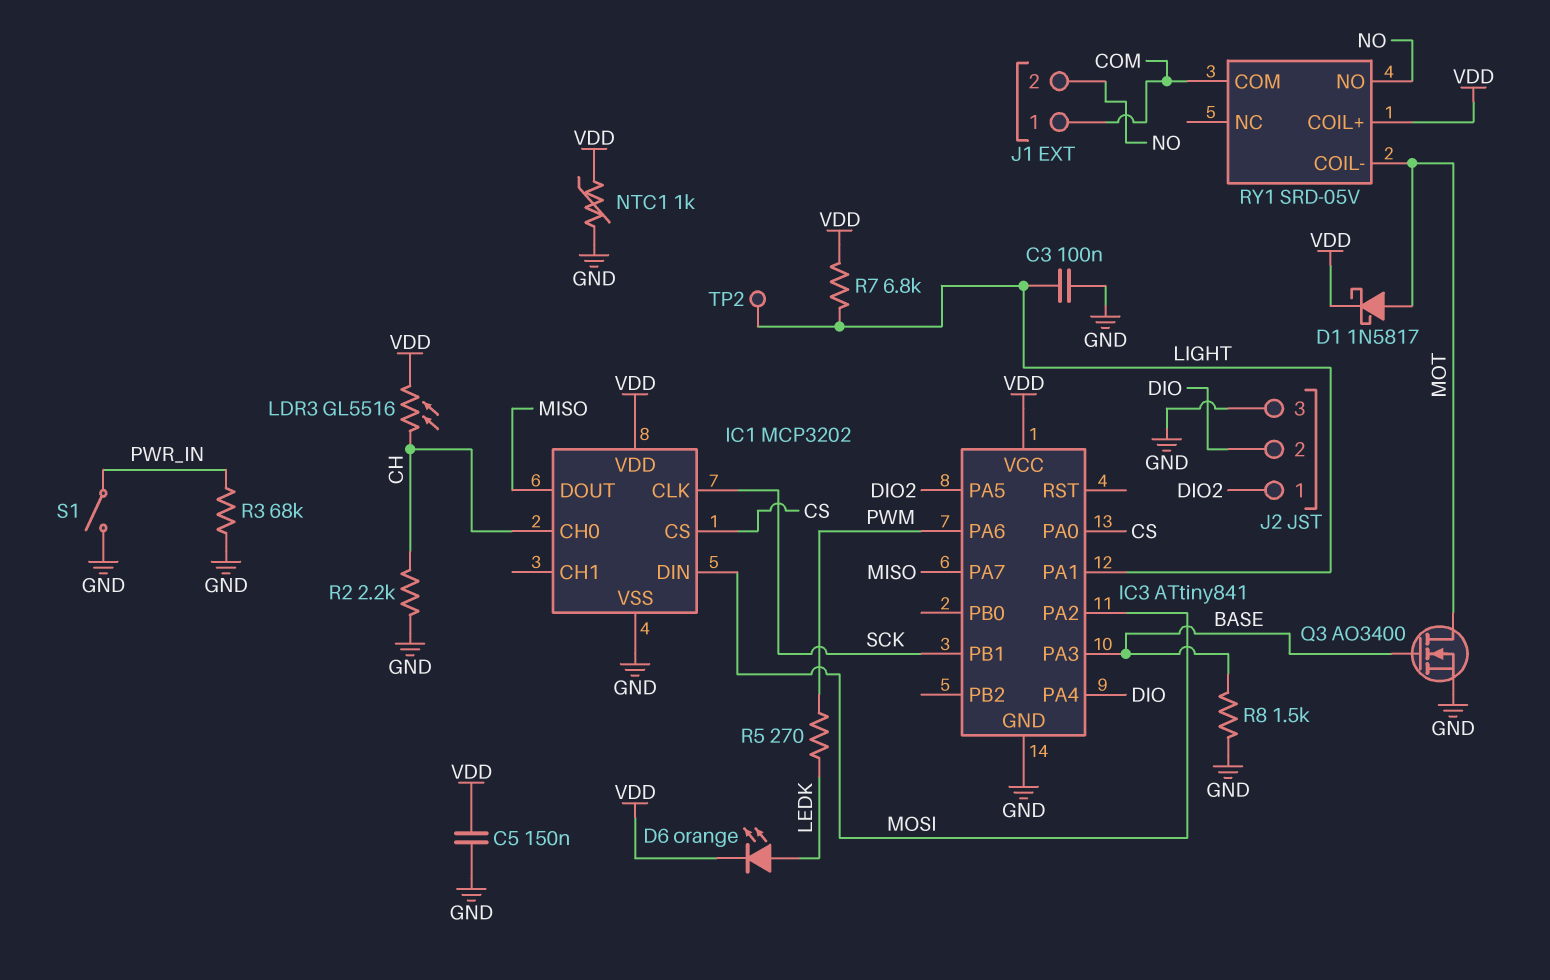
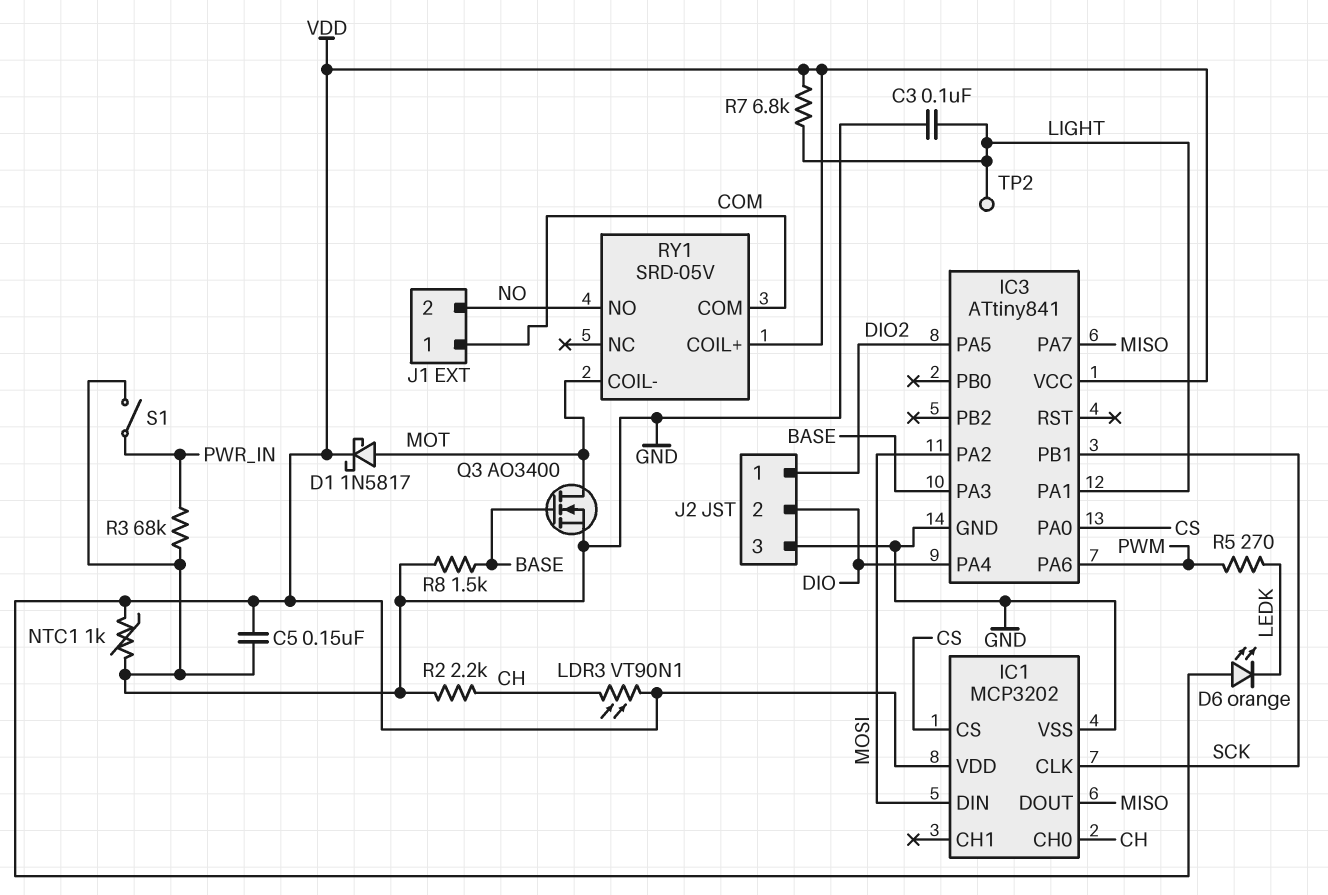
D6: LED orange (A LEDK, K VDD) -> LED orange (A VDD, K LEDK)
LDR3: GL5516 (CH, VDD) -> VT90N1 (CH, VDD)

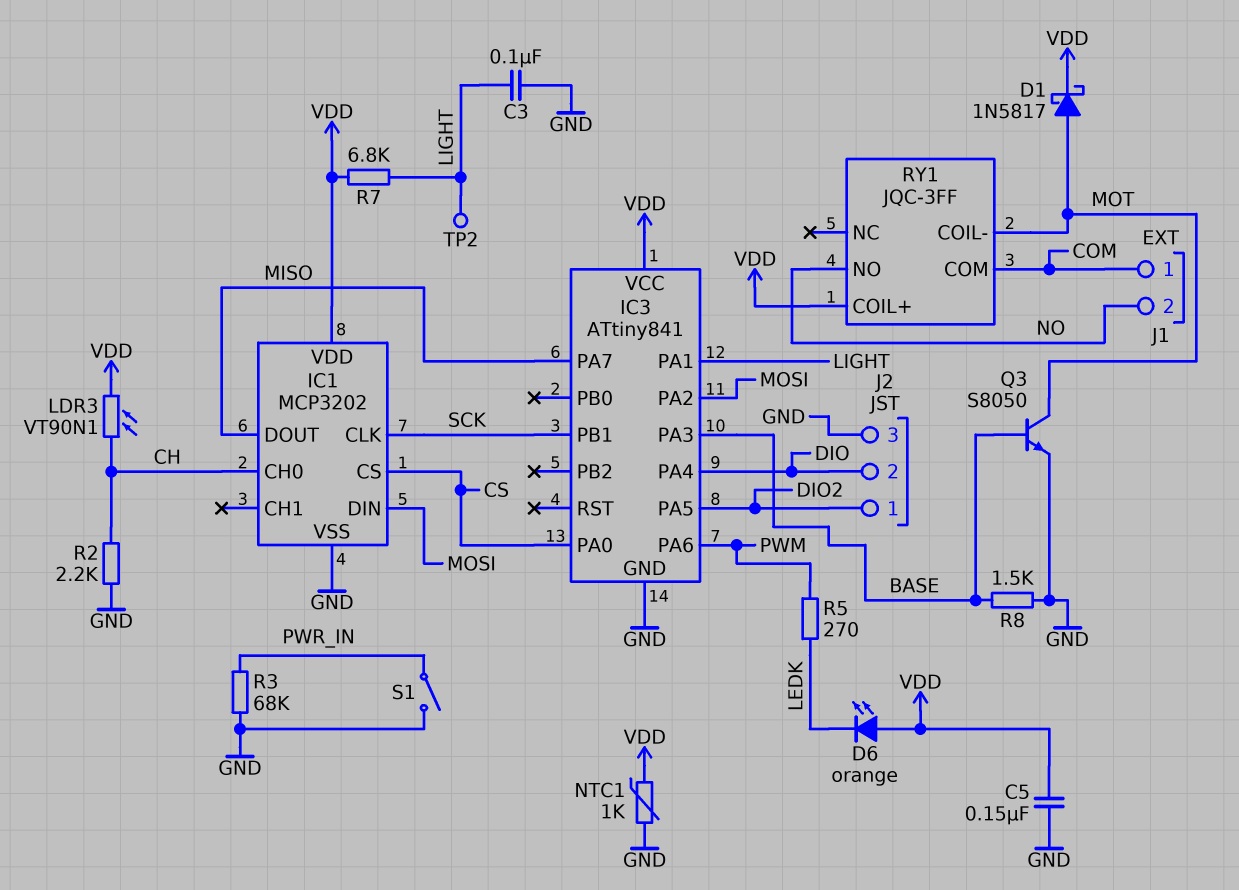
Q3: NMOS AO3400 (G BASE, D MOT, S GND) -> NPN S8050 (B BASE, C MOT, E GND)
RY1: SRD-05V -> JQC-3FF

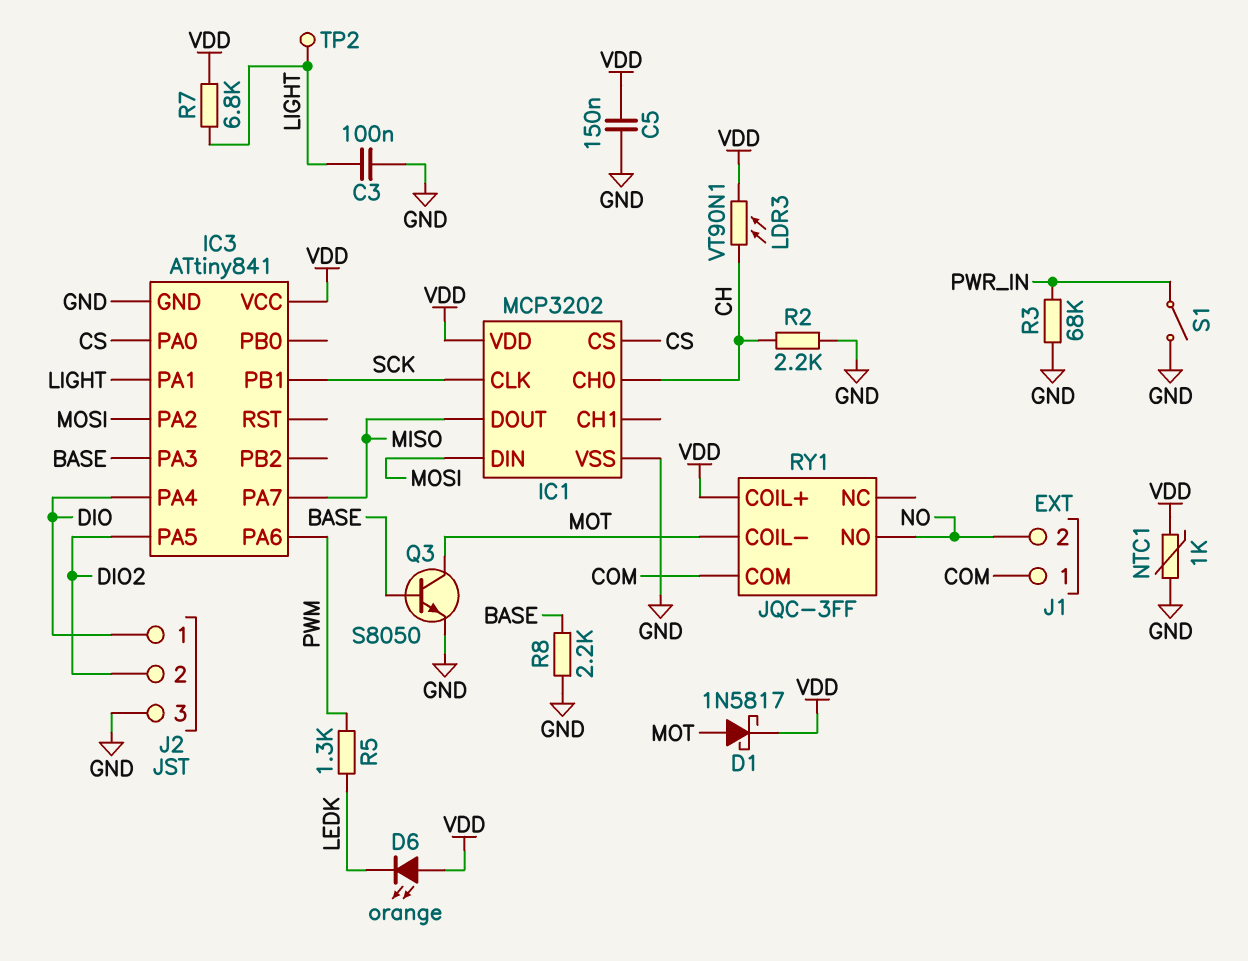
J2 pin 1: DIO2 -> DIO
J2 pin 2: DIO -> DIO2
R5: 270 (LEDK, PWM) -> 1.3k (LEDK, PWM)
R8: 1.5k (BASE, GND) -> 2.2k (BASE, GND)

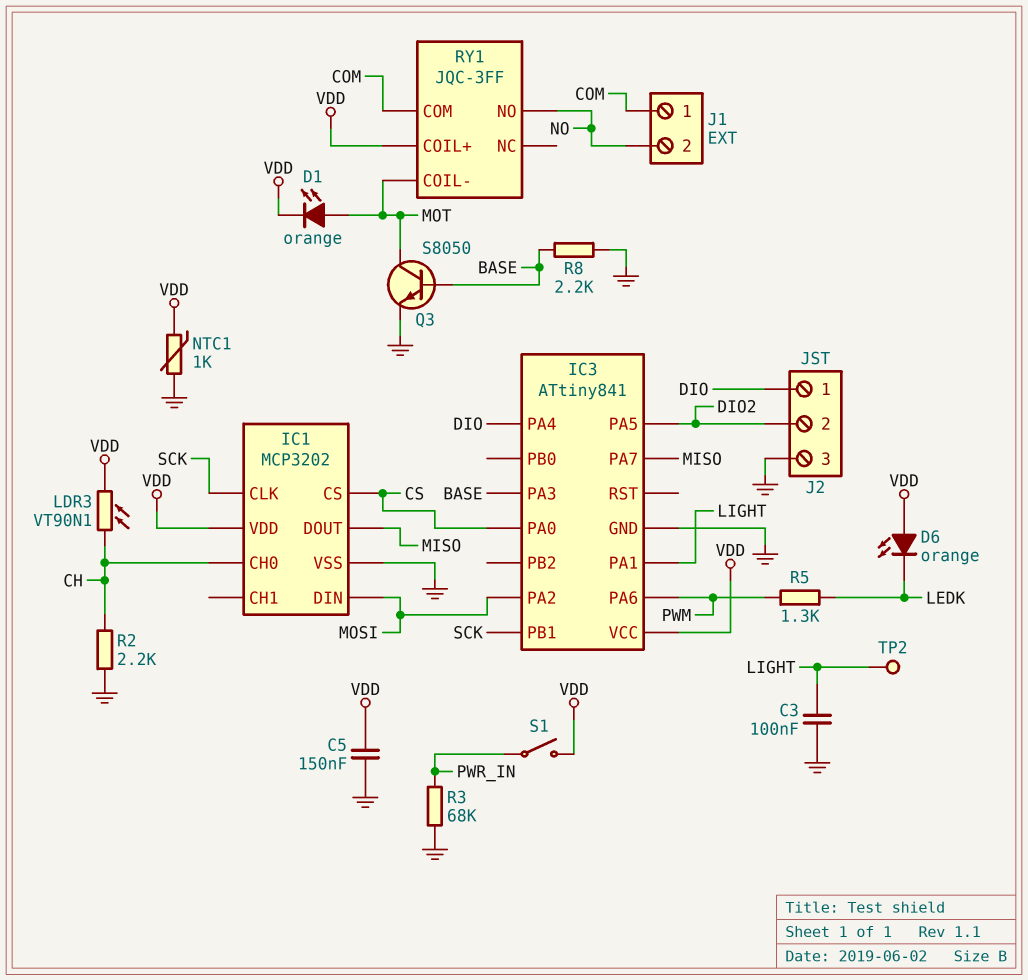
D1: schottky 1N5817 (A MOT, K VDD) -> LED orange (A MOT, K VDD)
R7: 6.8k (LIGHT, VDD) -> none
S1: switch (GND, PWR_IN) -> switch (PWR_IN, VDD)

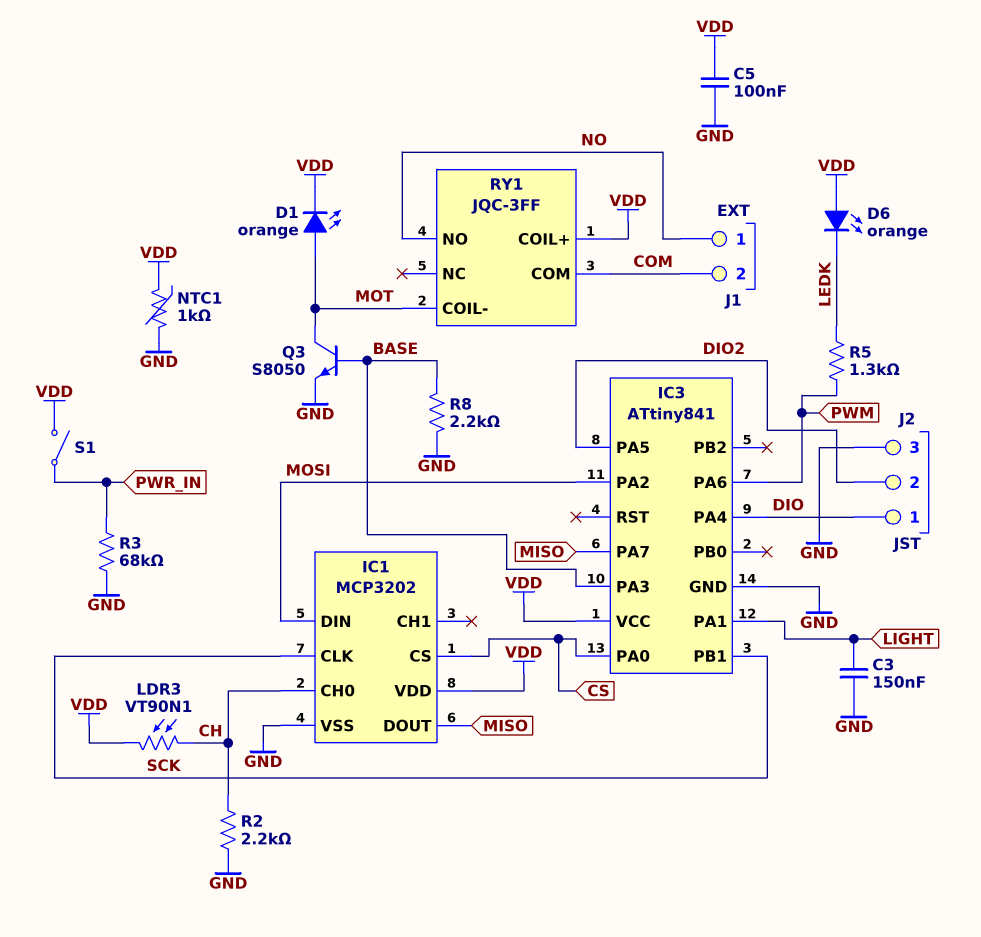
C3: 100nF (GND, LIGHT) -> 150nF (GND, LIGHT)
C5: 150nF (GND, VDD) -> 100nF (GND, VDD)
J1 pin 1: COM -> NO
J1 pin 2: NO -> COM
TP2: test point (LIGHT) -> none

